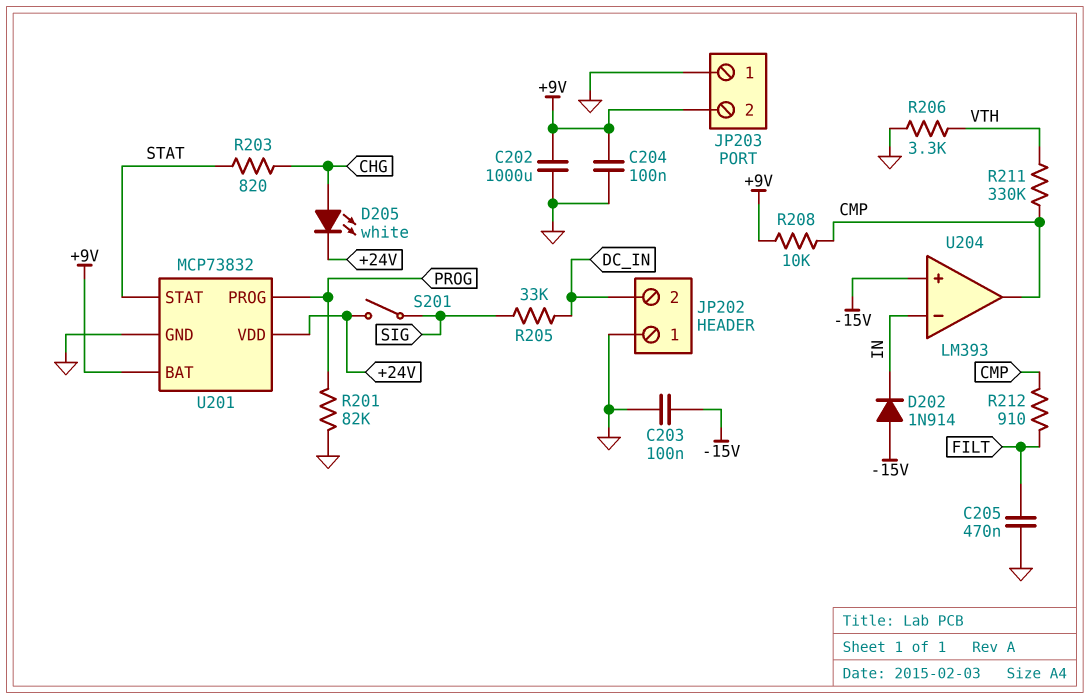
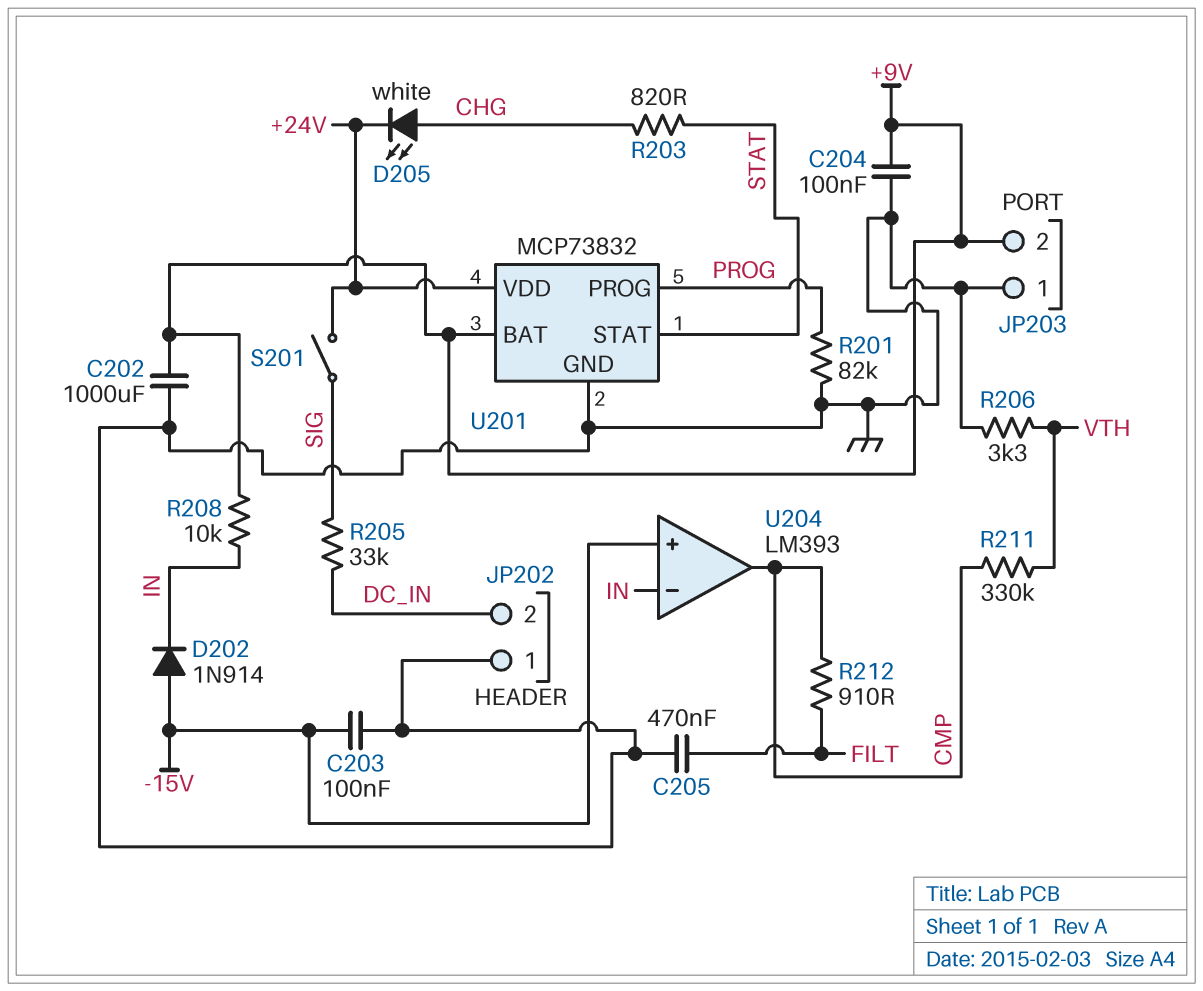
R208: 10k (+9V, CMP) -> 10k (+9V, IN)

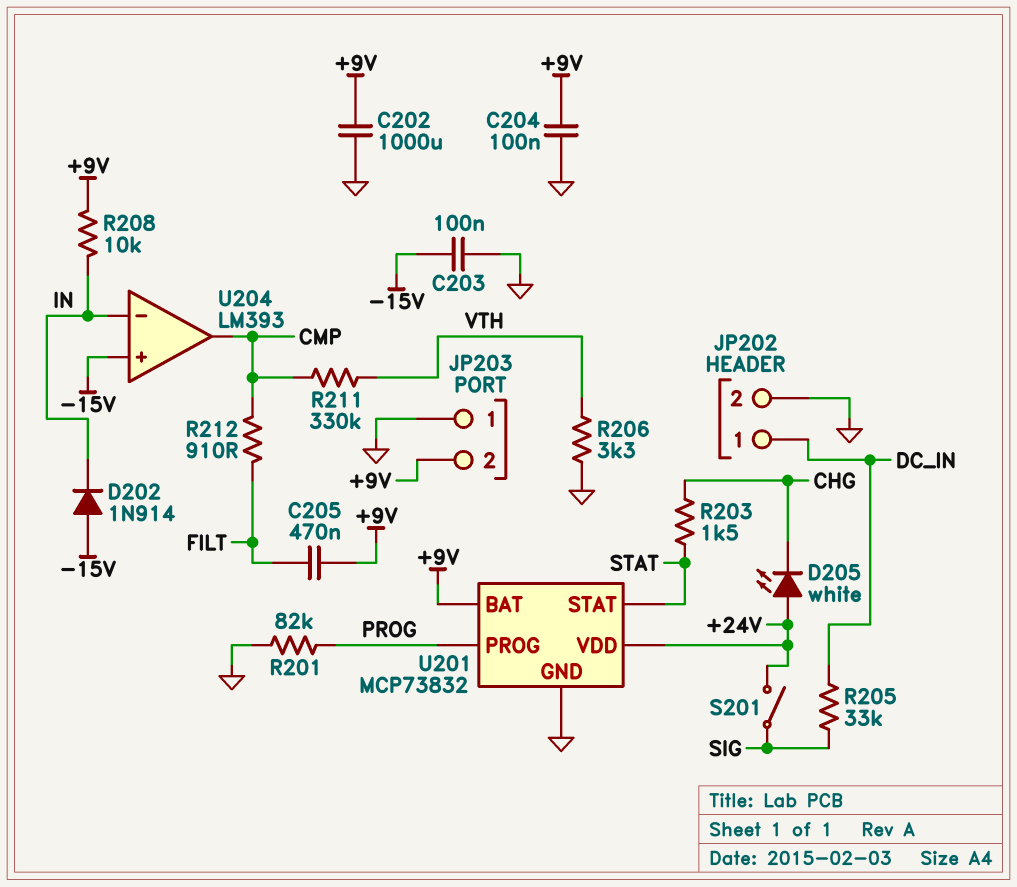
C205: 470nF (FILT, GND) -> 470nF (+9V, FILT)
D205: LED white (A CHG, K +24V) -> LED white (A +24V, K CHG)
JP202 pin 1: GND -> DC_IN
JP202 pin 2: DC_IN -> GND
R203: 820 (CHG, STAT) -> 1.5k (CHG, STAT)

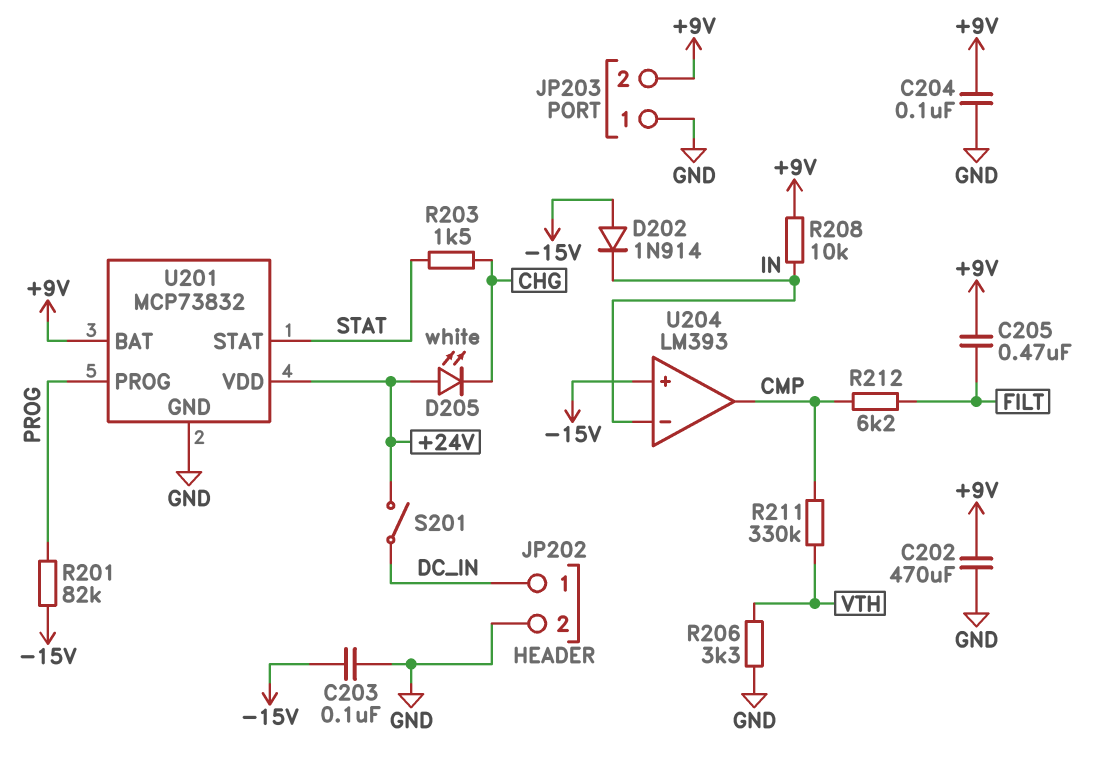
C202: 1000uF (+9V, GND) -> 470uF (+9V, GND)
R201: 82k (GND, PROG) -> 82k (-15V, PROG)
R205: 33k (DC_IN, SIG) -> none
R212: 910 (CMP, FILT) -> 6.2k (CMP, FILT)
S201: switch (+24V, SIG) -> switch (+24V, DC_IN)

